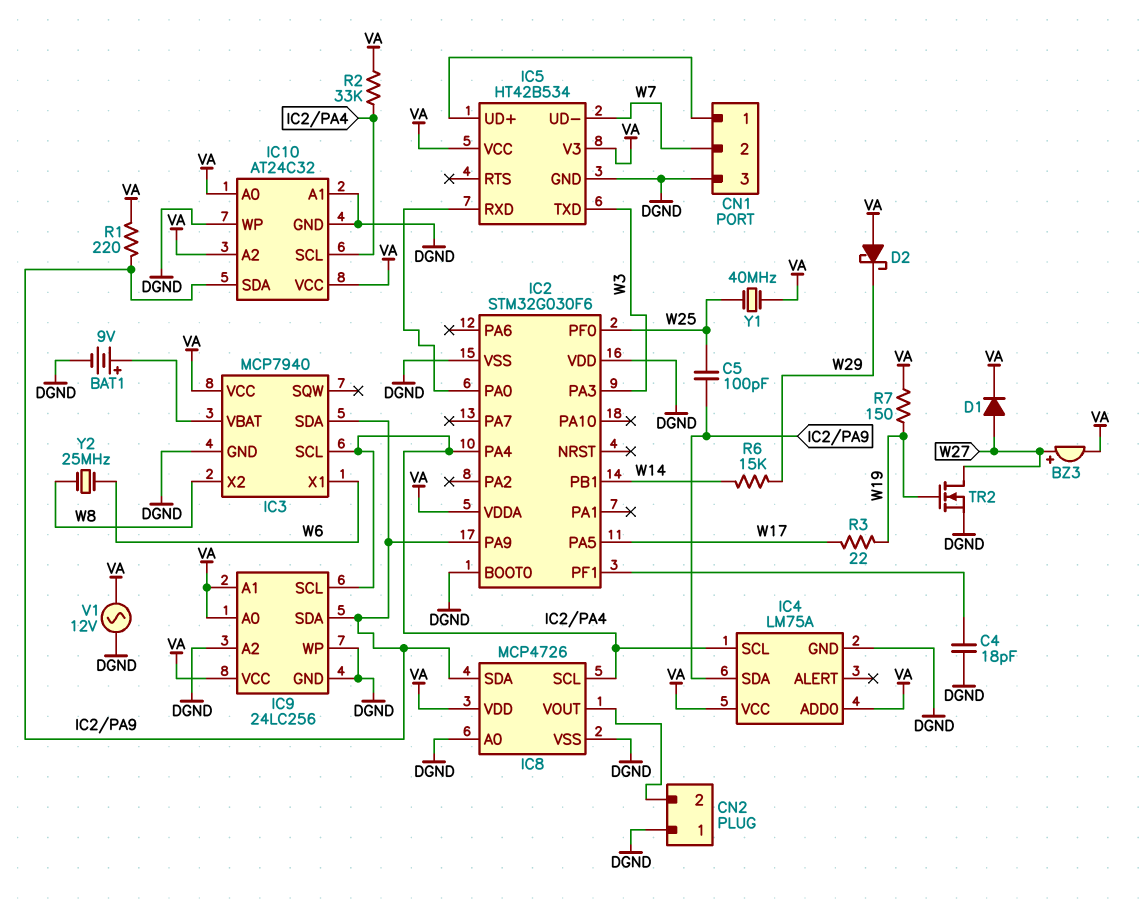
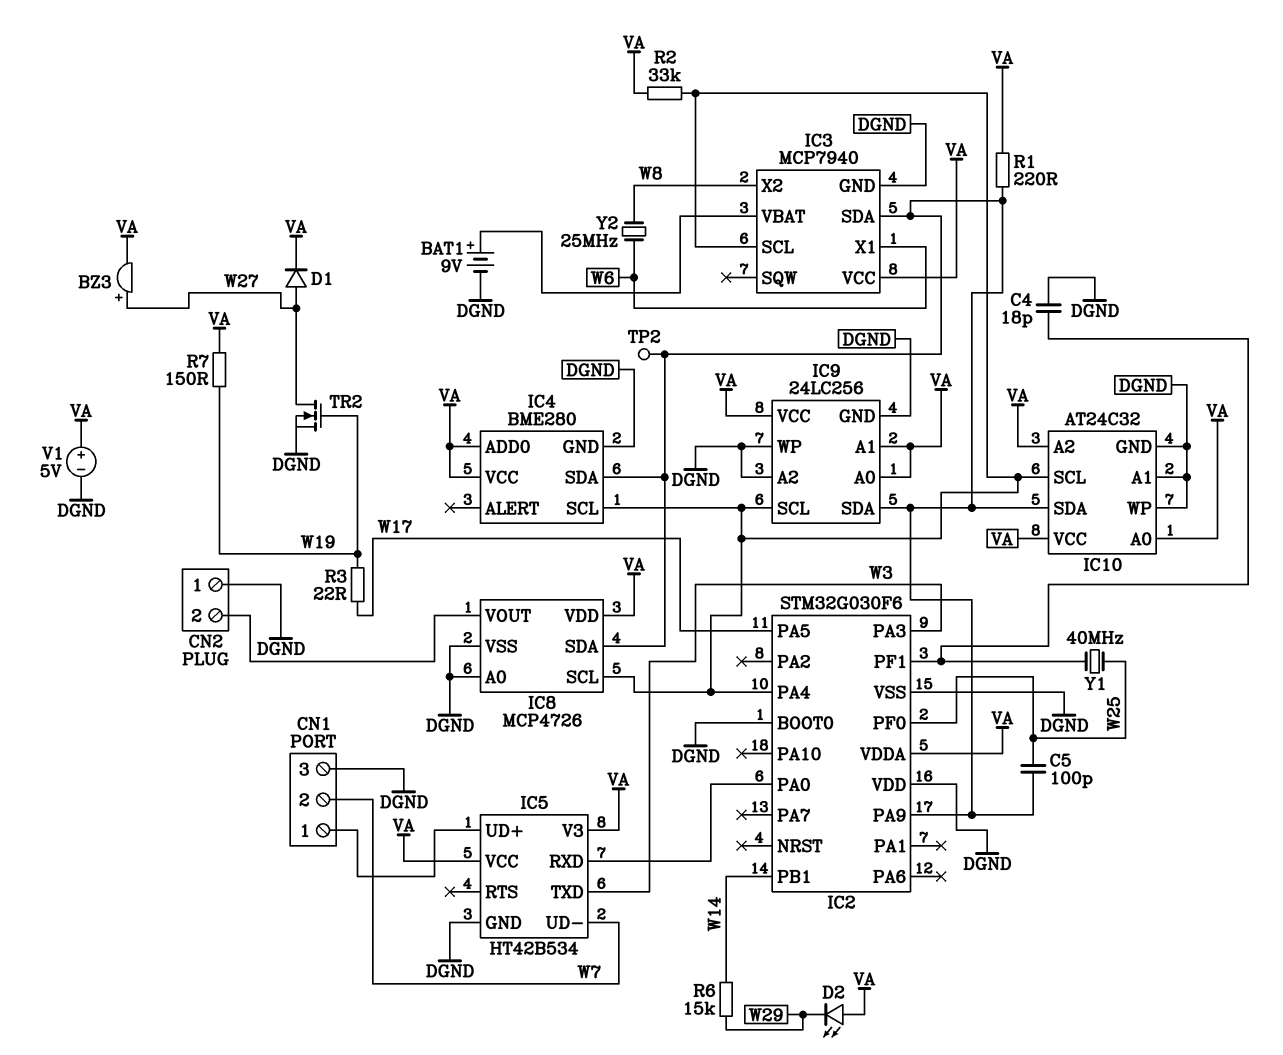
D2: schottky (A VA, K W29) -> LED (A VA, K W29)
IC4: LM75A -> BME280
TP2: none -> test point (IC2/PA9)
V1: AC 12V (DGND, VA) -> 5V (plus VA, minus DGND)
Y1: 40MHz (VA, W25) -> 40MHz (IC2/PF1, W25)

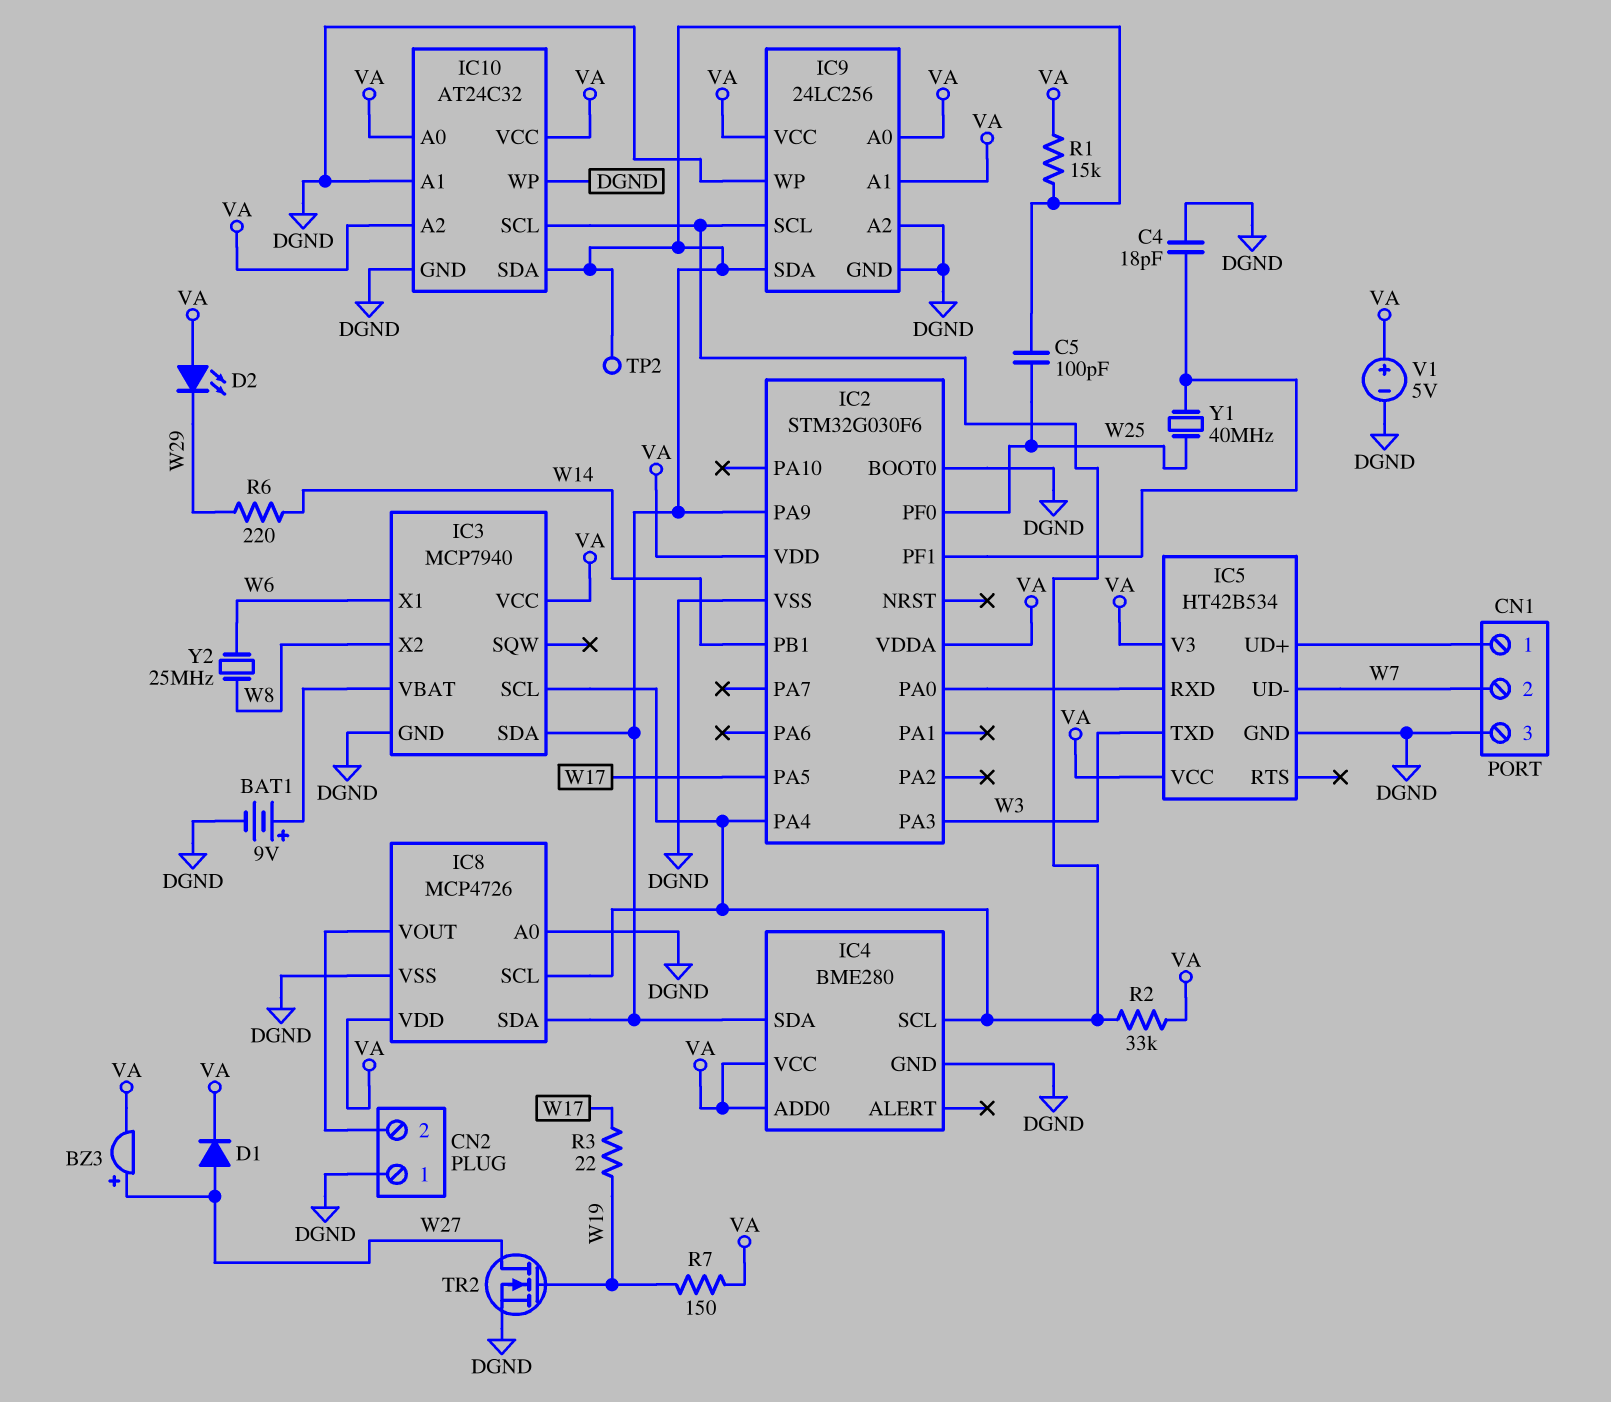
IC2 pin VDD: DGND -> VA
R1: 220 (IC2/PA9, VA) -> 15k (IC2/PA9, VA)
R6: 15k (W14, W29) -> 220 (W14, W29)

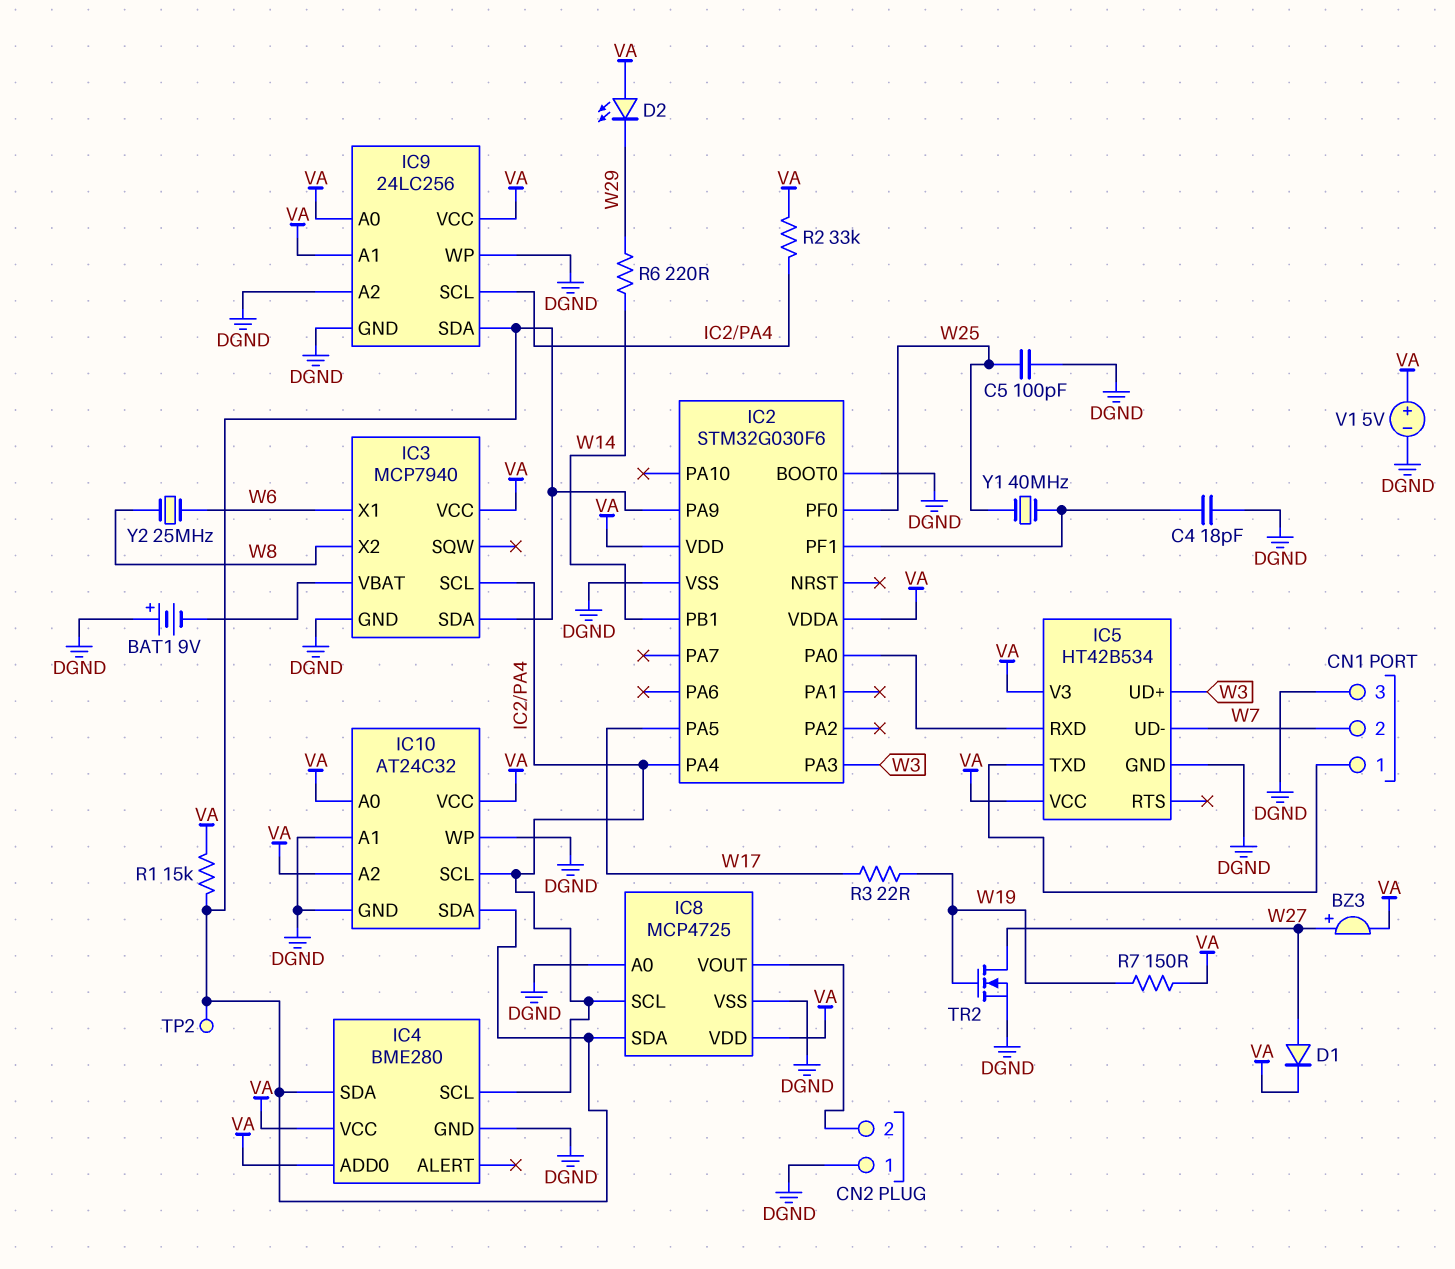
BAT1: 9V (plus IC3/VBAT, minus DGND) -> 9V (plus DGND, minus IC3/VBAT)
C5: 100pF (IC2/PA9, W25) -> 100pF (DGND, W25)
IC5 pin TXD: W3 -> CN1/1
IC5 pin UD+: CN1/1 -> W3
IC8: MCP4726 -> MCP4725

